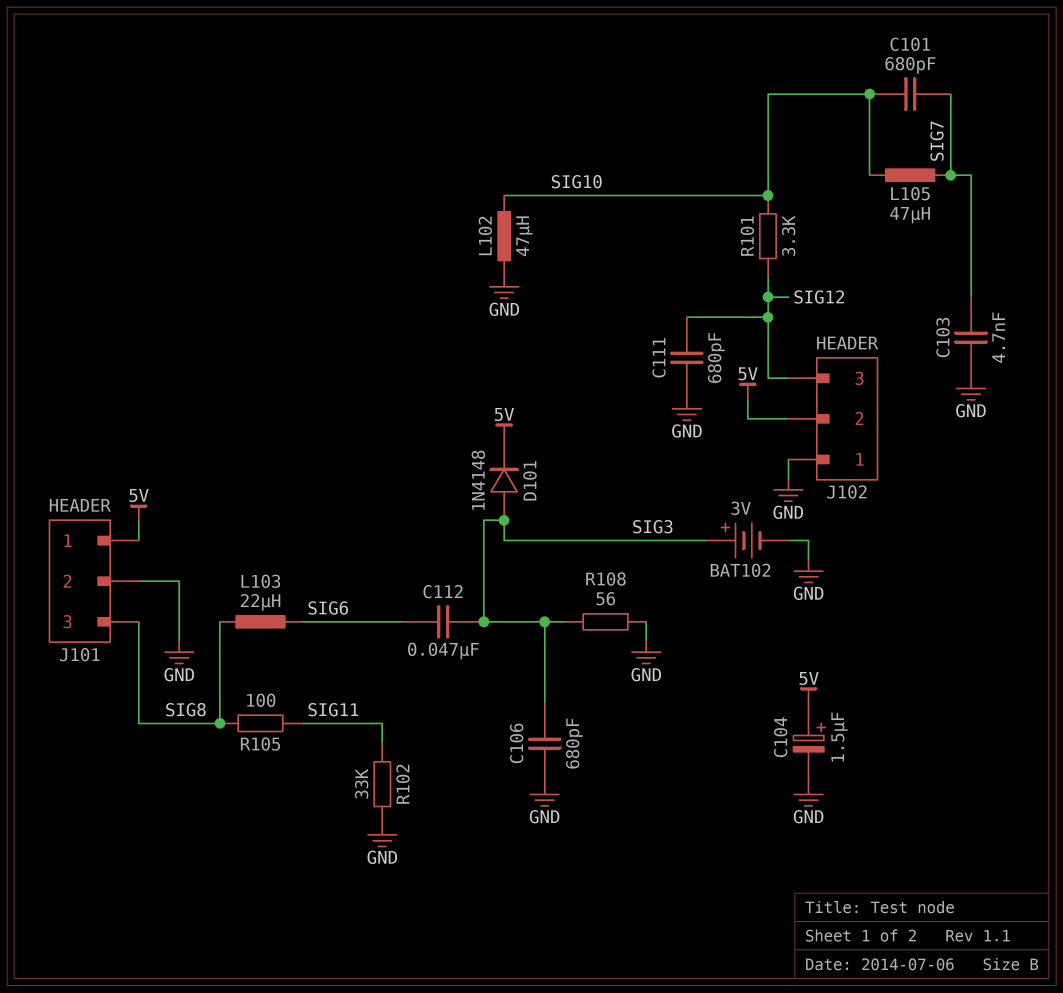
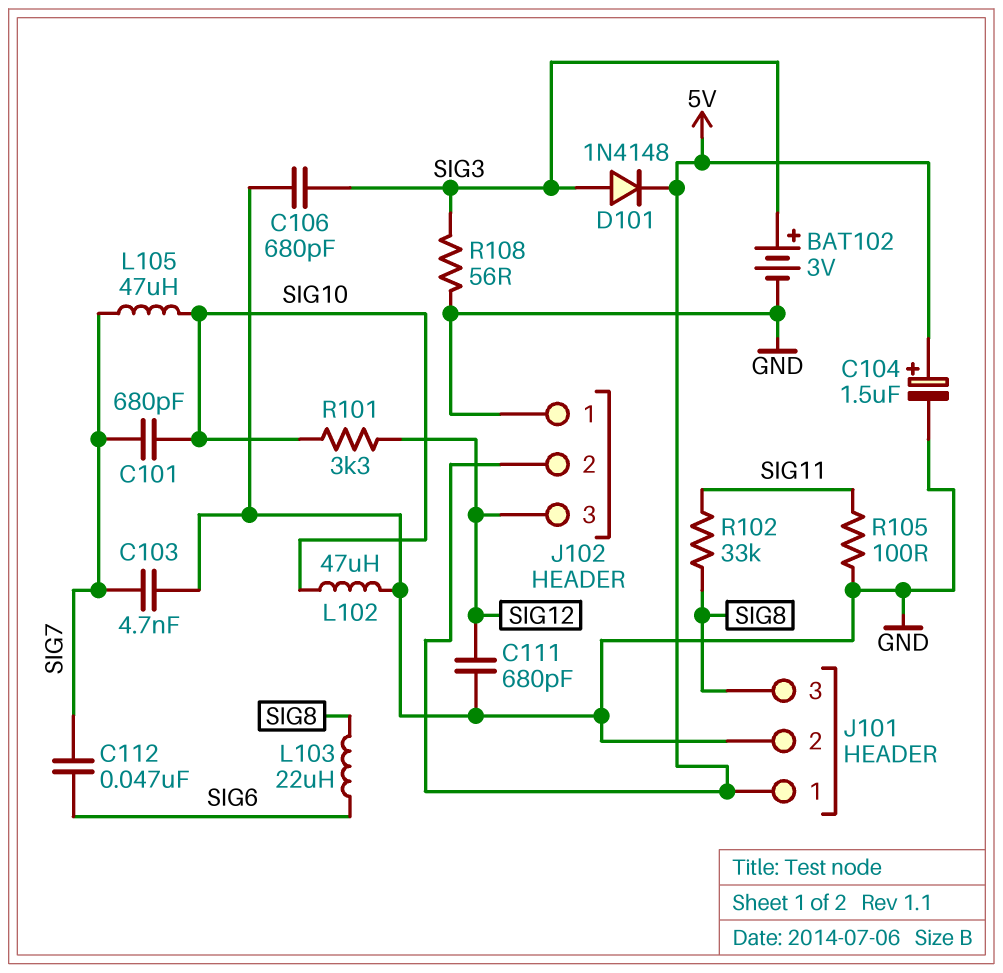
C112: 47nF (SIG3, SIG6) -> 47nF (SIG6, SIG7)
R102: 33k (GND, SIG11) -> 33k (SIG8, SIG11)
R105: 100 (SIG8, SIG11) -> 100 (GND, SIG11)

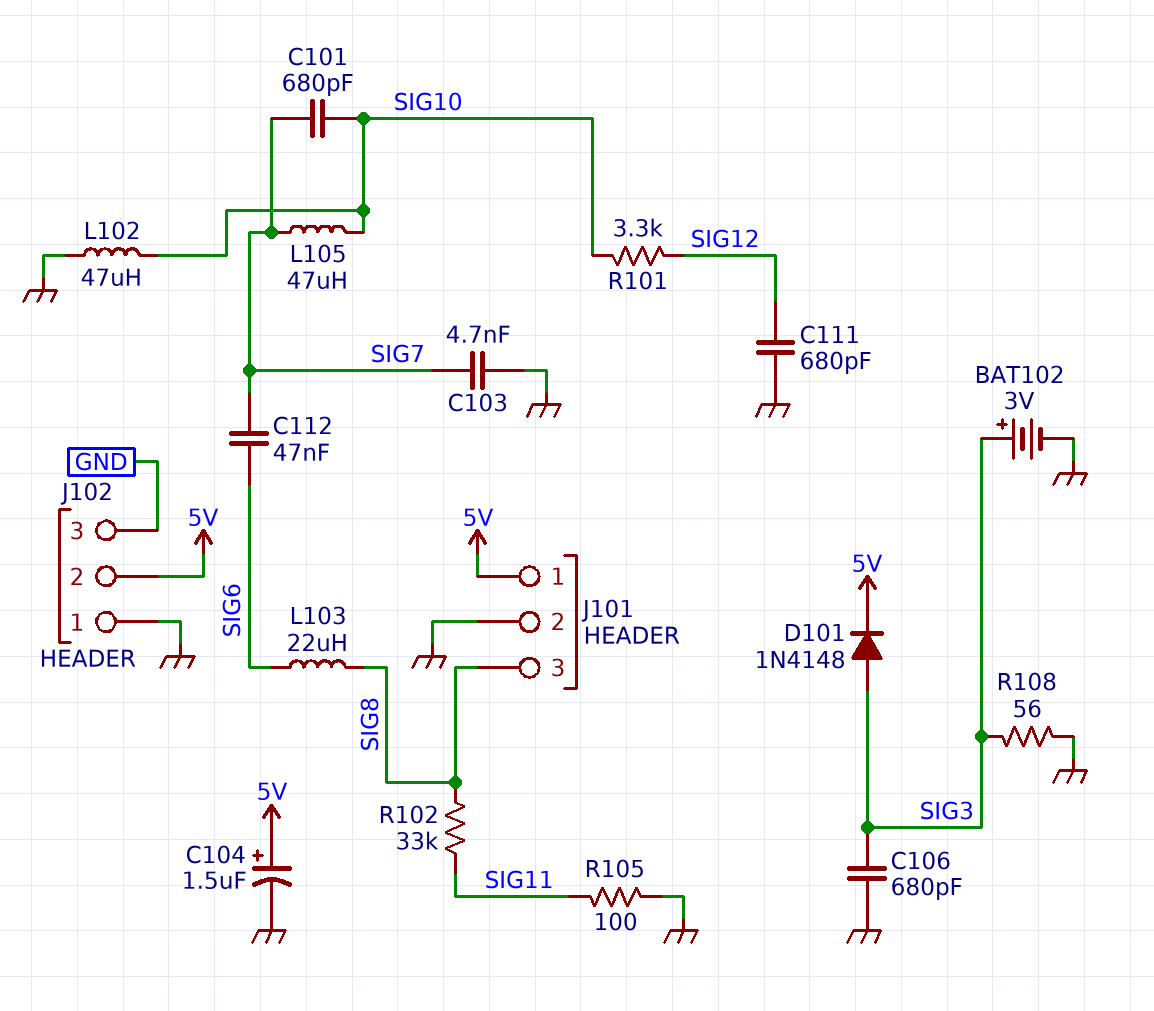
J102 pin 3: SIG12 -> GND

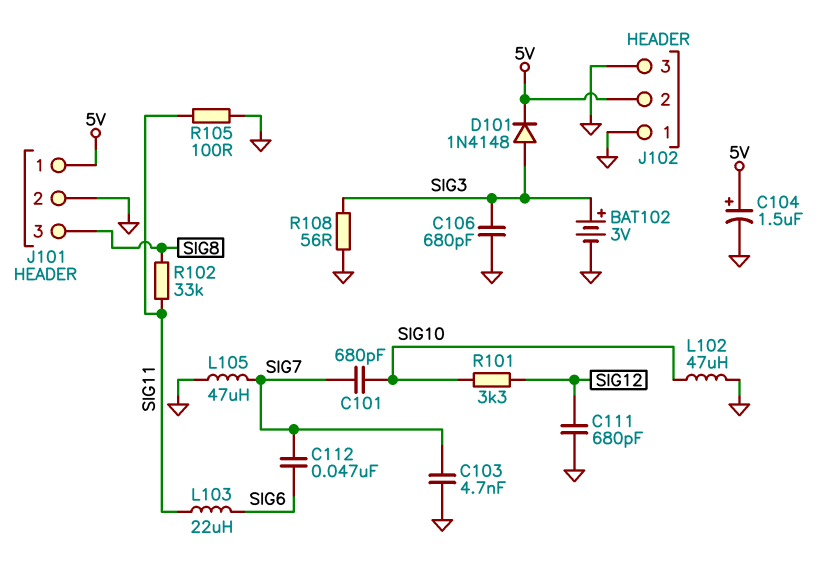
L103: 22uH (SIG6, SIG8) -> 22uH (SIG6, SIG11)
L105: 47uH (SIG7, SIG10) -> 47uH (GND, SIG7)

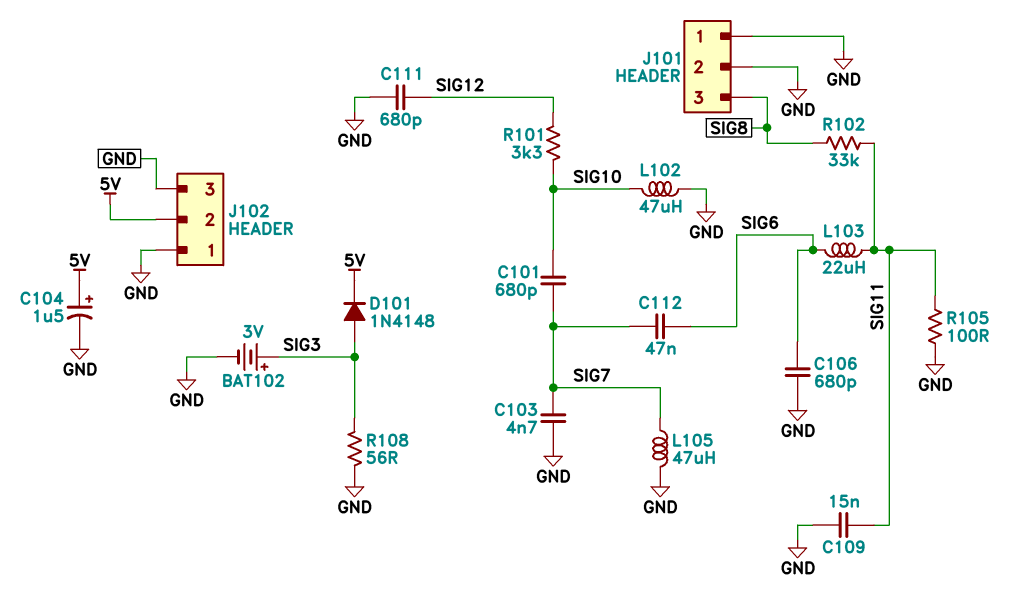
C106: 680pF (GND, SIG3) -> 680pF (GND, SIG6)
C109: none -> 15nF (GND, SIG11)
J101 pin 1: 5V -> GND

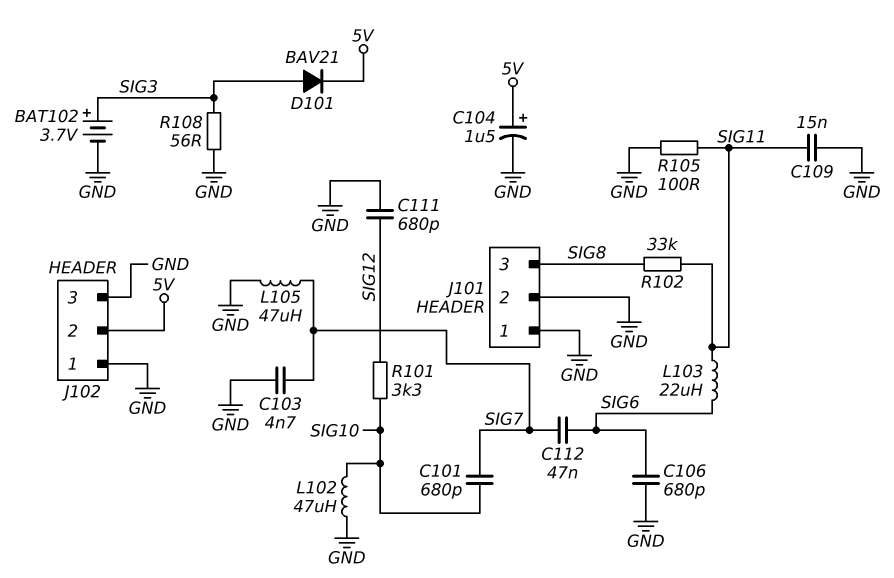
BAT102: 3V (plus SIG3, minus GND) -> 3.7V (plus SIG3, minus GND)
D101: diode 1N4148 (A SIG3, K 5V) -> diode BAV21 (A SIG3, K 5V)

